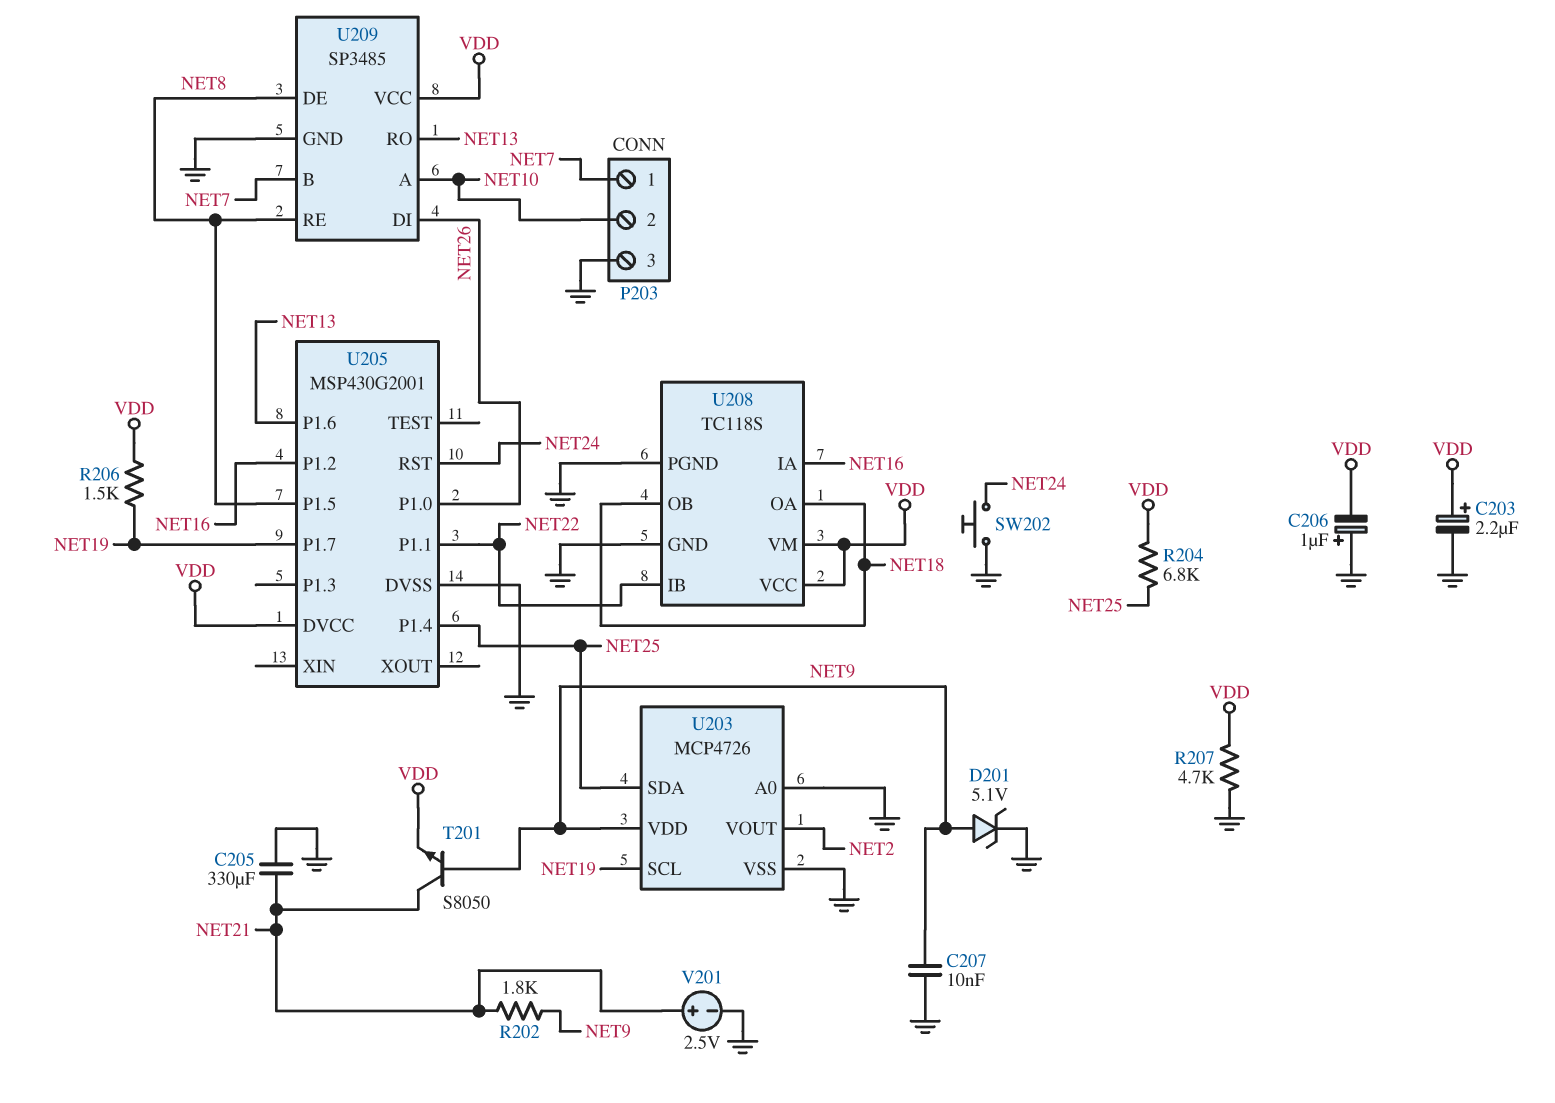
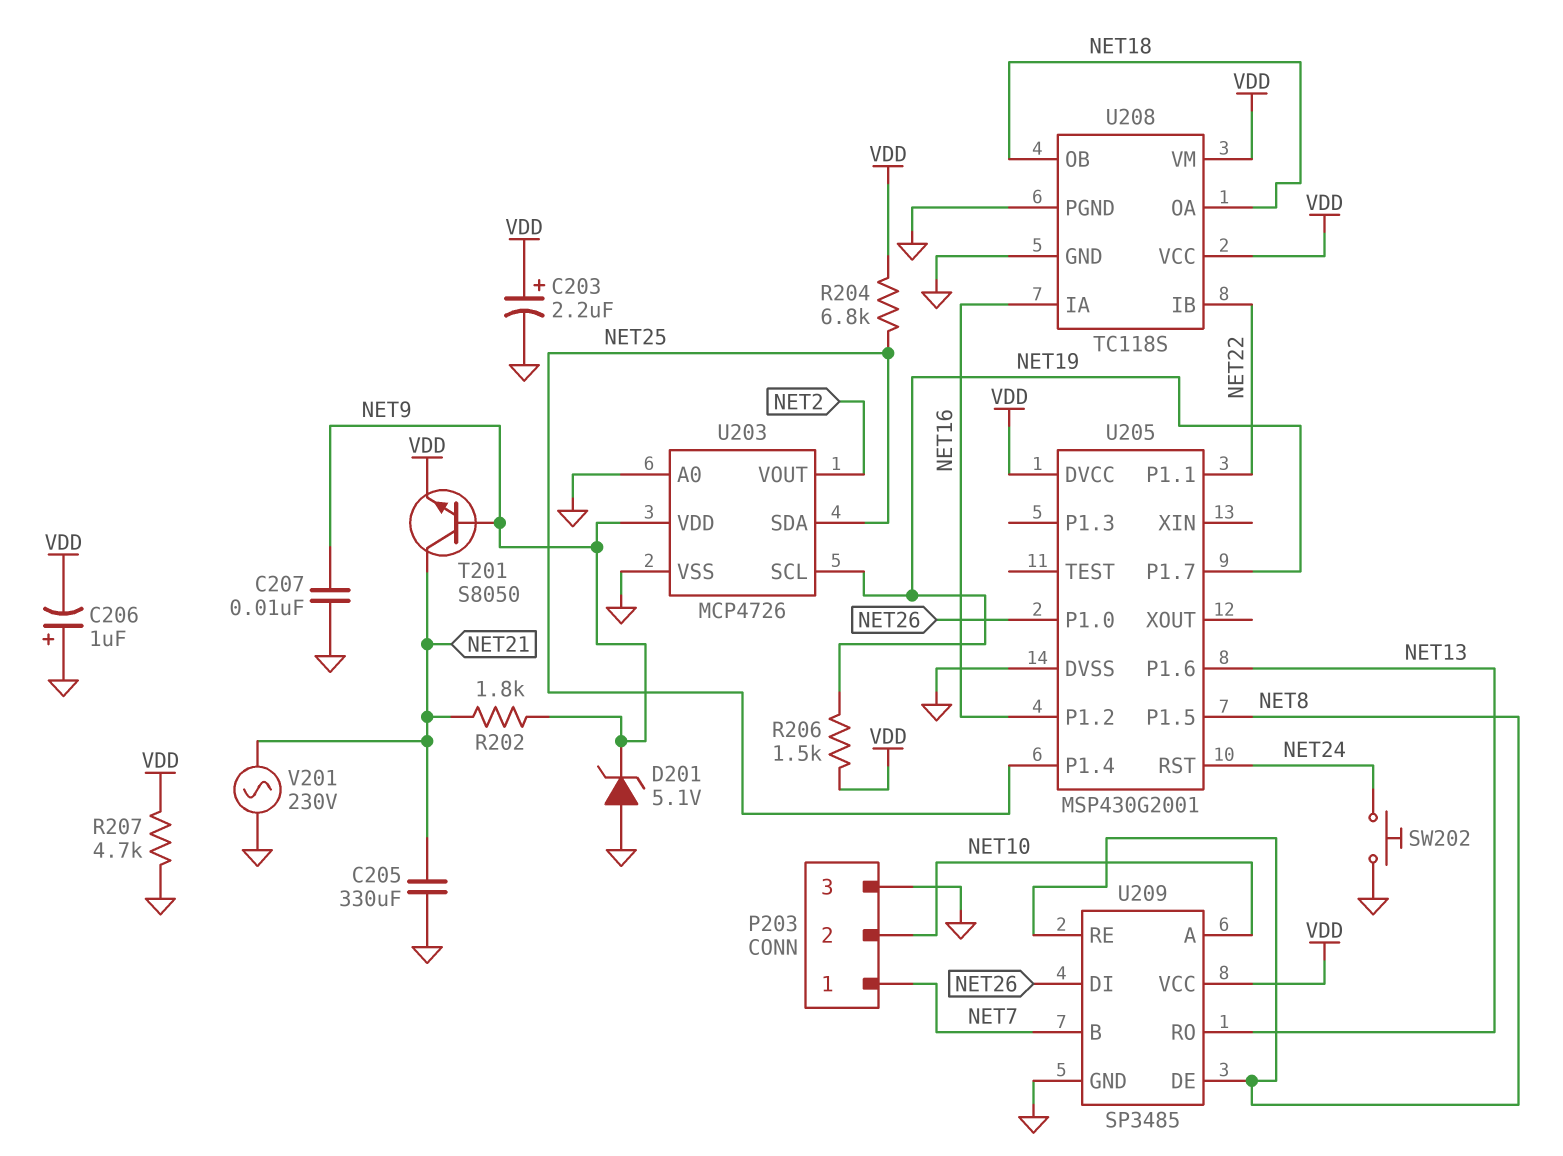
D201: zener 5.1V (A NET9, K GND) -> zener 5.1V (A GND, K NET9)
V201: 2.5V (plus NET21, minus GND) -> AC 230V (GND, NET21)

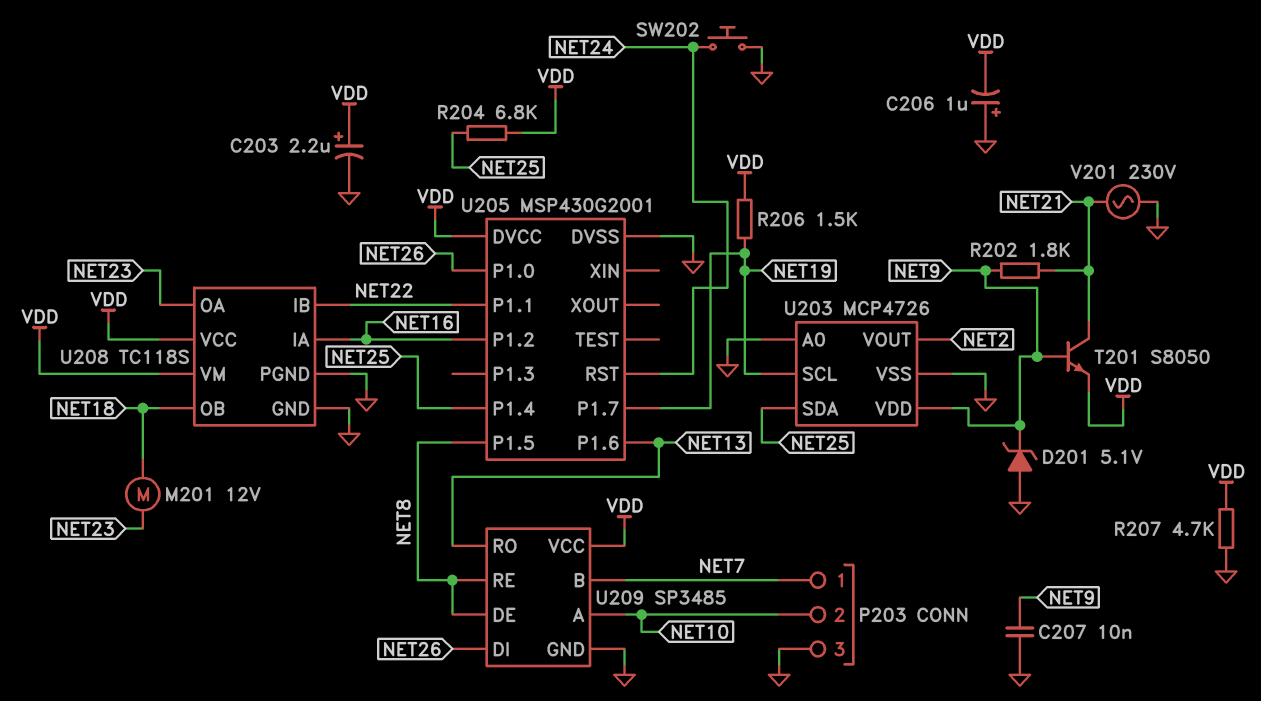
C205: 330uF (GND, NET21) -> none
M201: none -> motor 12V (NET18, NET23)
U208 pin OA: NET18 -> NET23

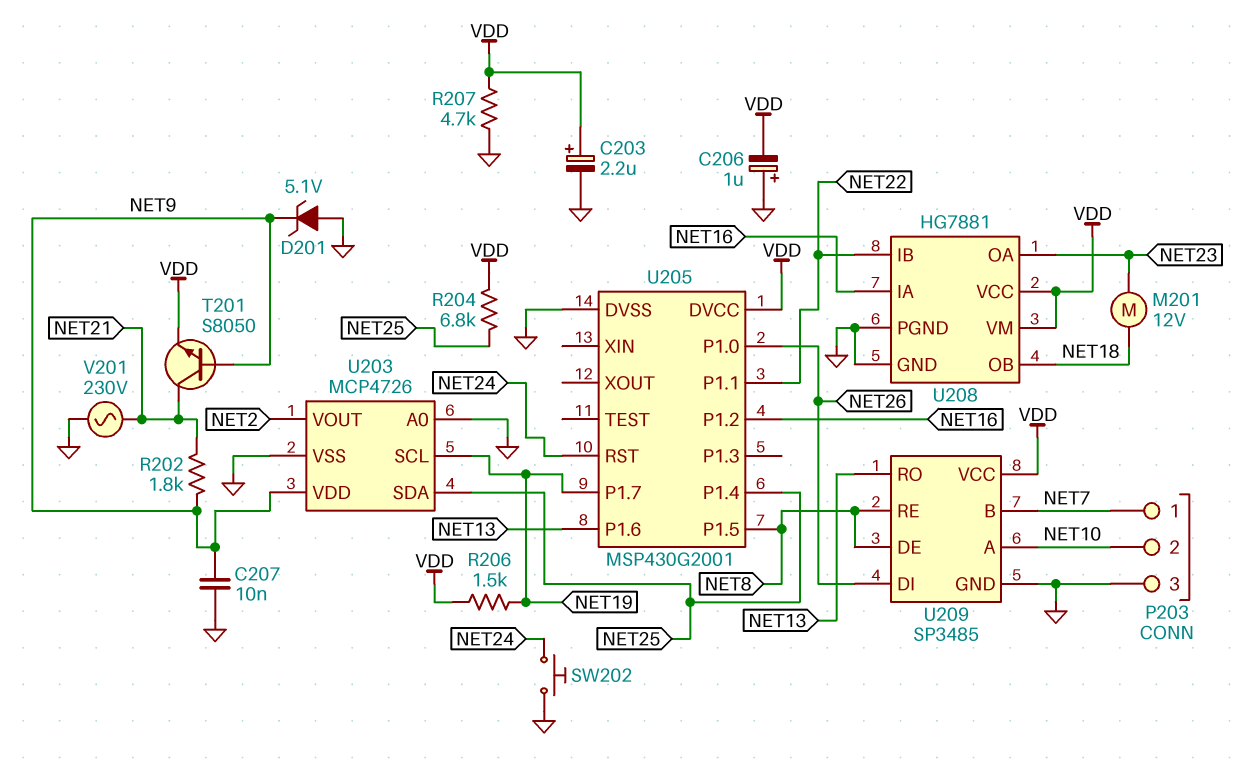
U208: TC118S -> HG7881

